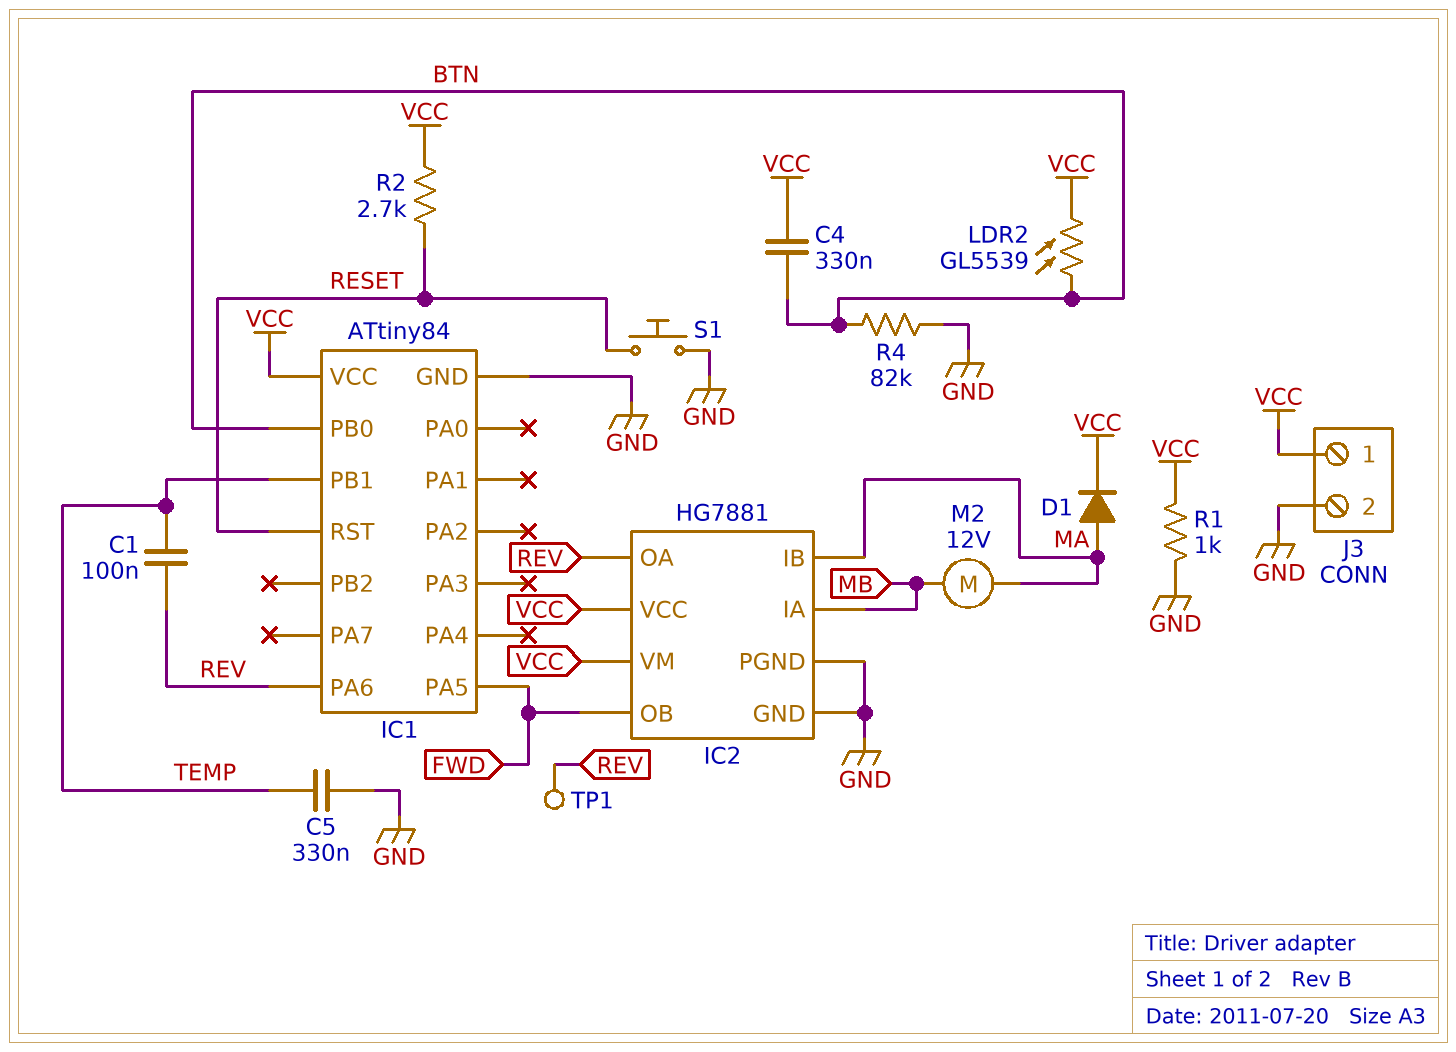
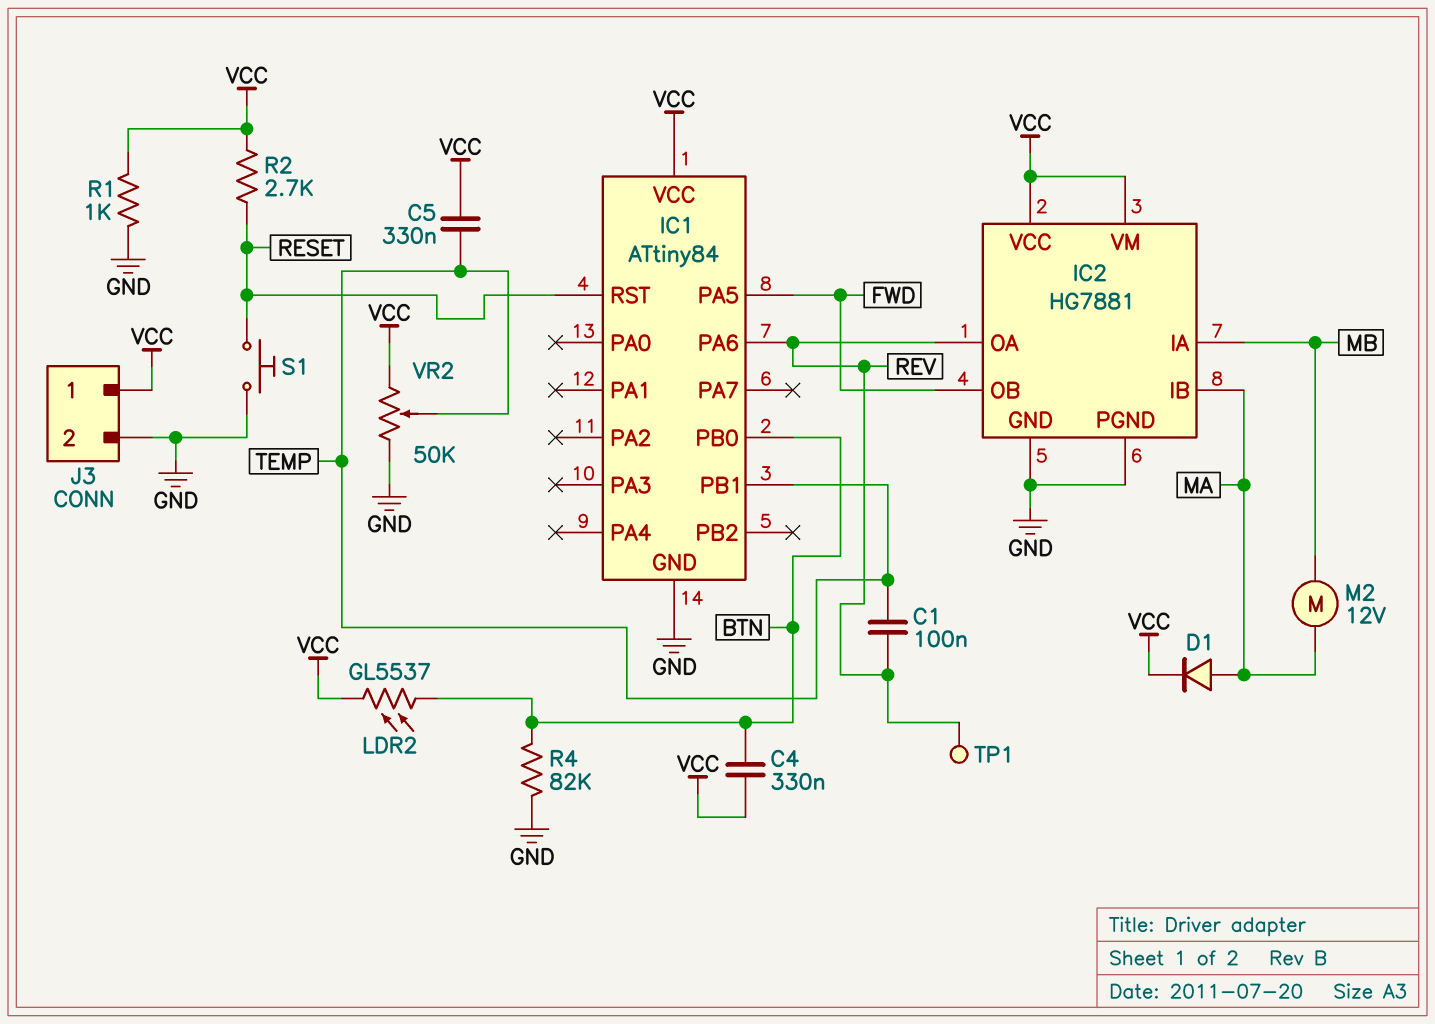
C5: 330nF (GND, TEMP) -> 330nF (TEMP, VCC)
LDR2: GL5539 (BTN, VCC) -> GL5537 (BTN, VCC)
VR2: none -> 50k (GND, VCC, wiper TEMP)

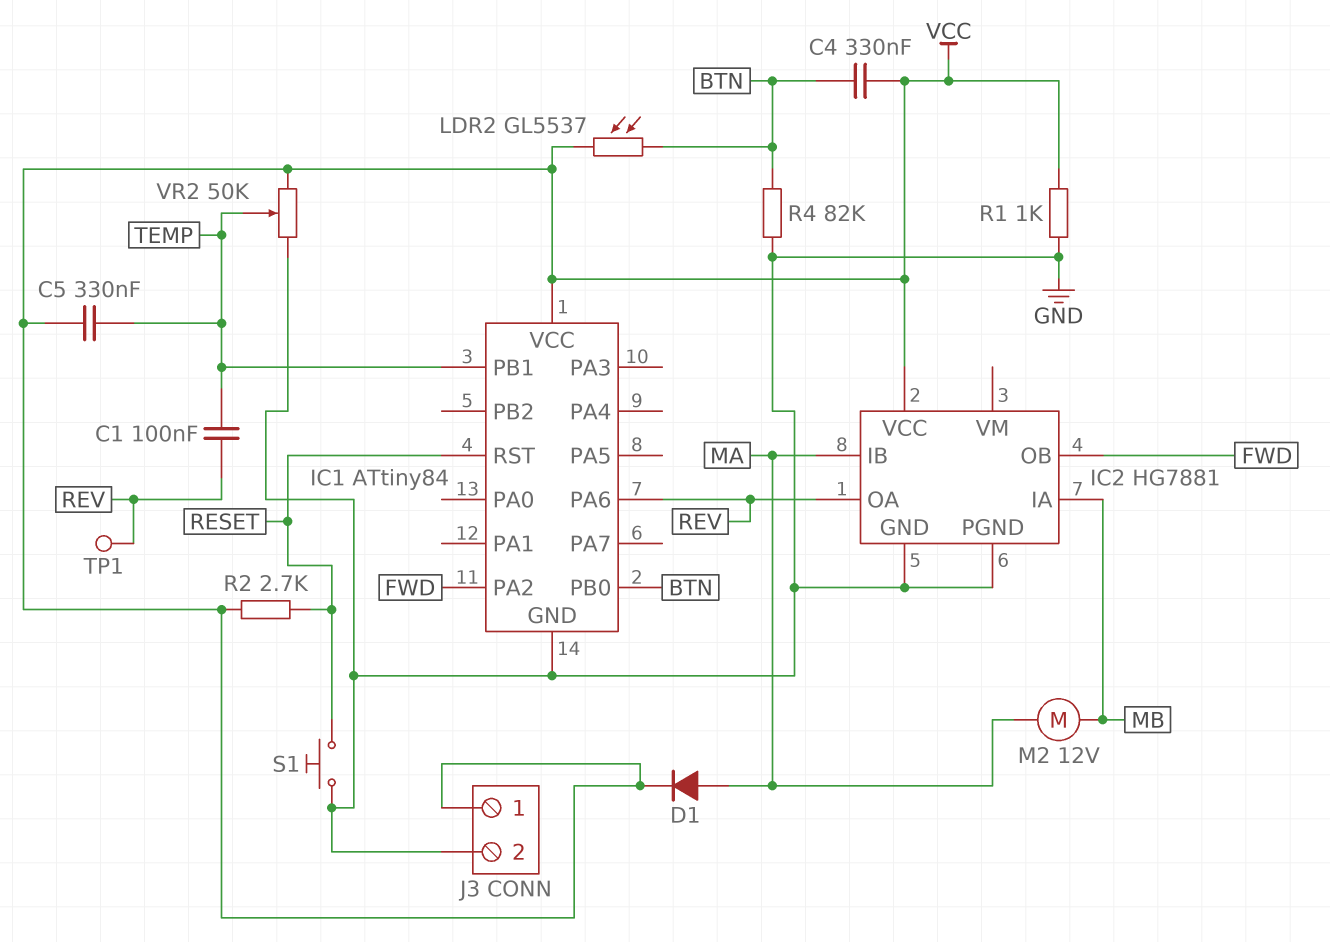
IC1 pin PA2: none -> FWD
IC1 pin PA5: FWD -> none
IC2 pin VM: VCC -> none

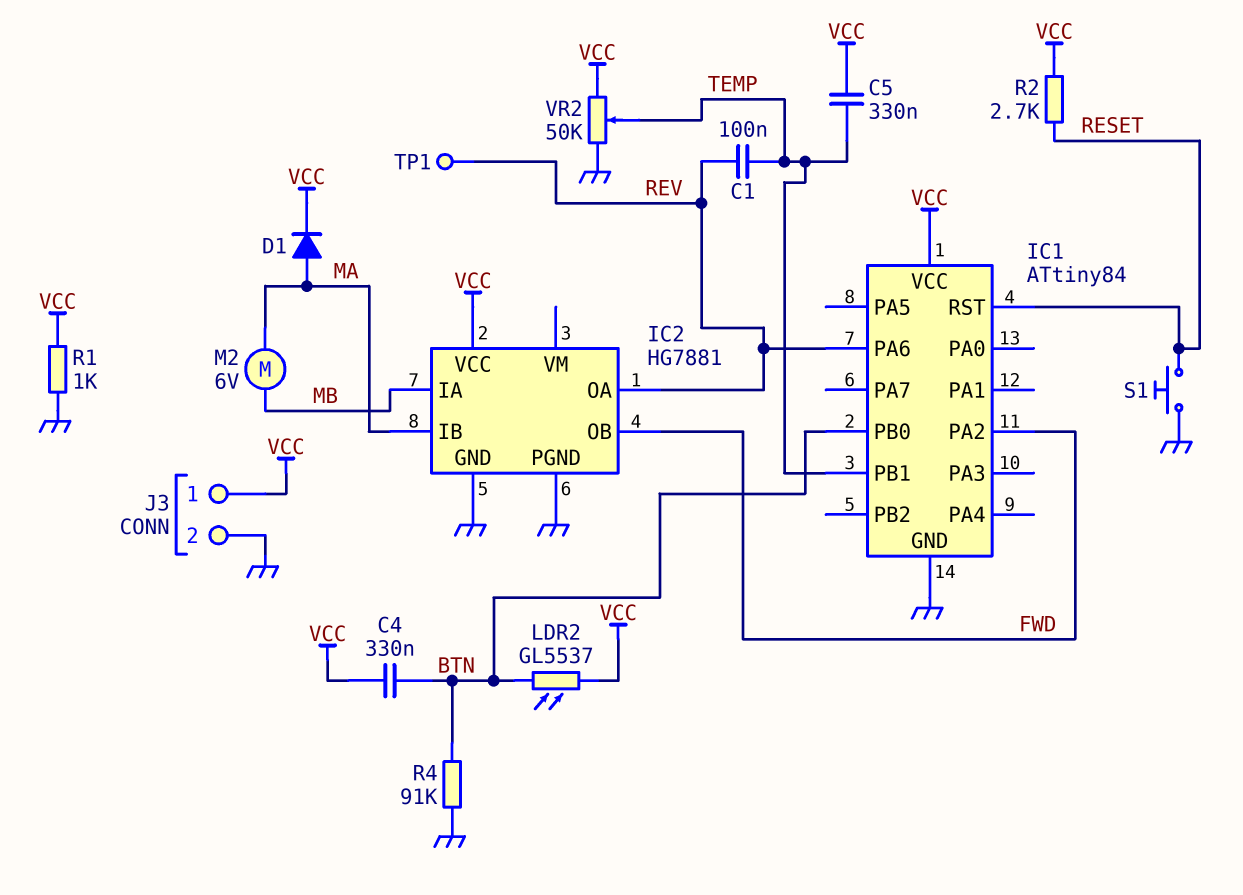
M2: motor 12V (MA, MB) -> motor 6V (MA, MB)
R4: 82k (BTN, GND) -> 91k (BTN, GND)

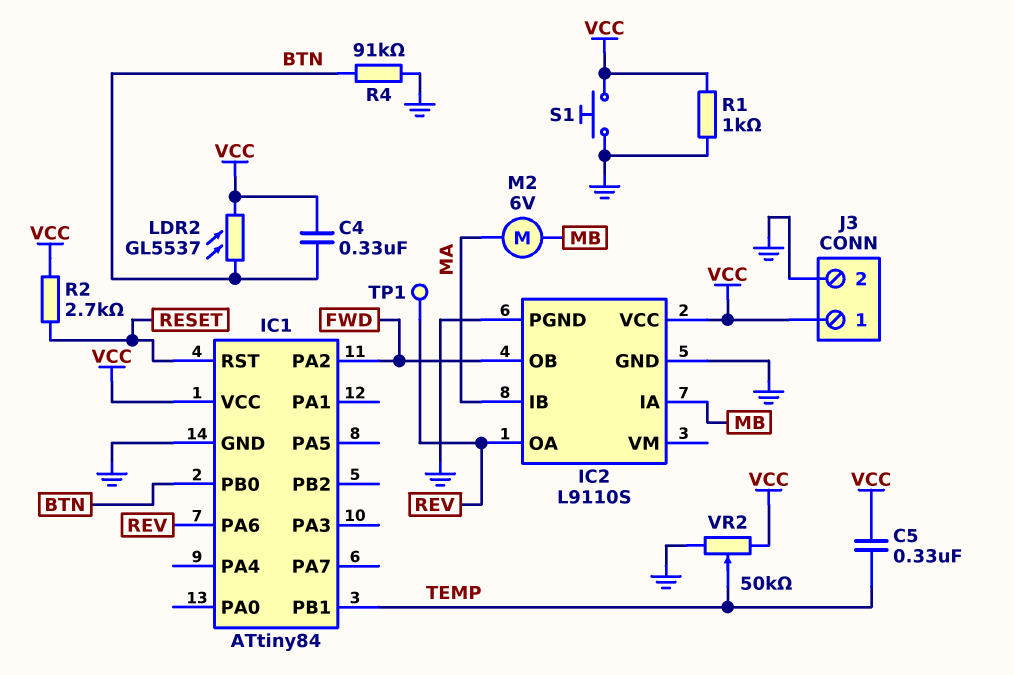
C1: 100nF (REV, TEMP) -> none
D1: diode (A MA, K VCC) -> none
IC2: HG7881 -> L9110S
S1: button (GND, RESET) -> button (GND, VCC)

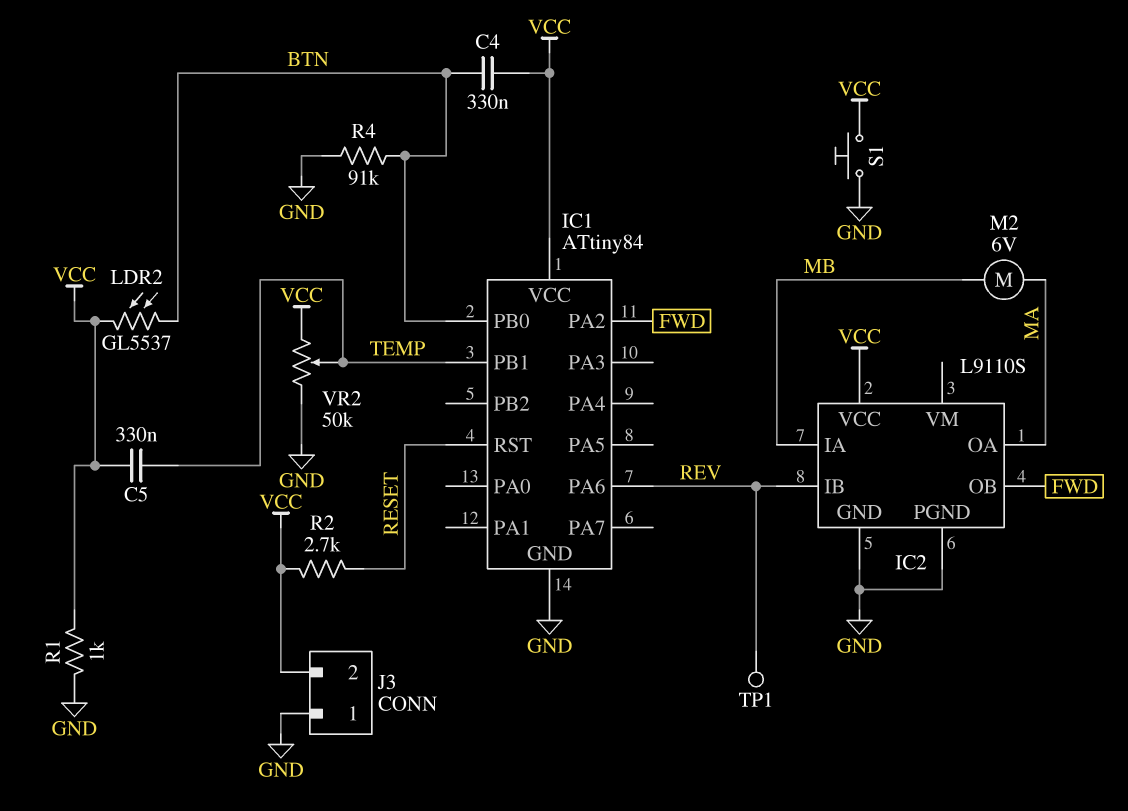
IC2 pin IB: MA -> REV
IC2 pin OA: REV -> MA
J3 pin 1: VCC -> GND
J3 pin 2: GND -> VCC

